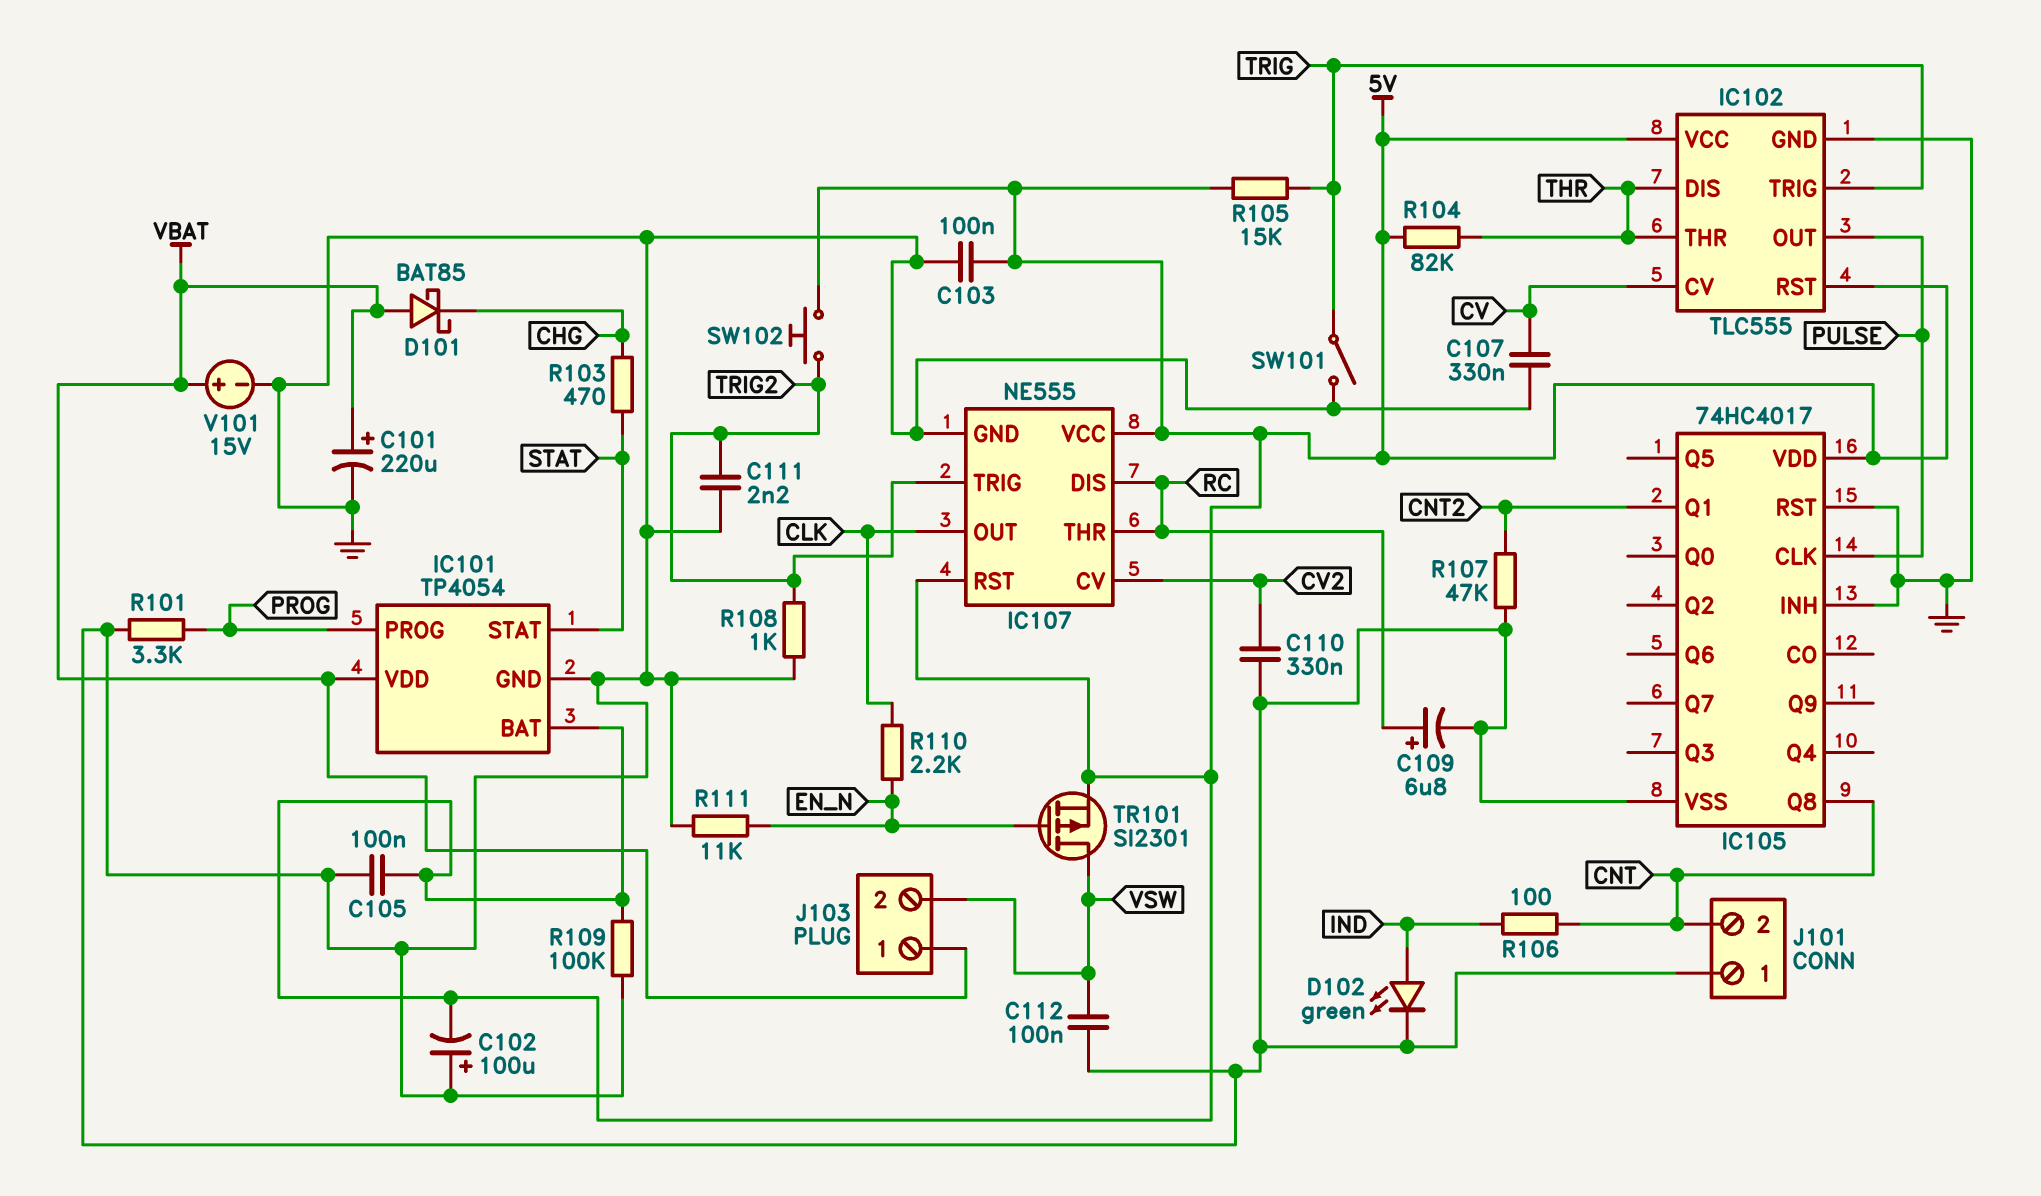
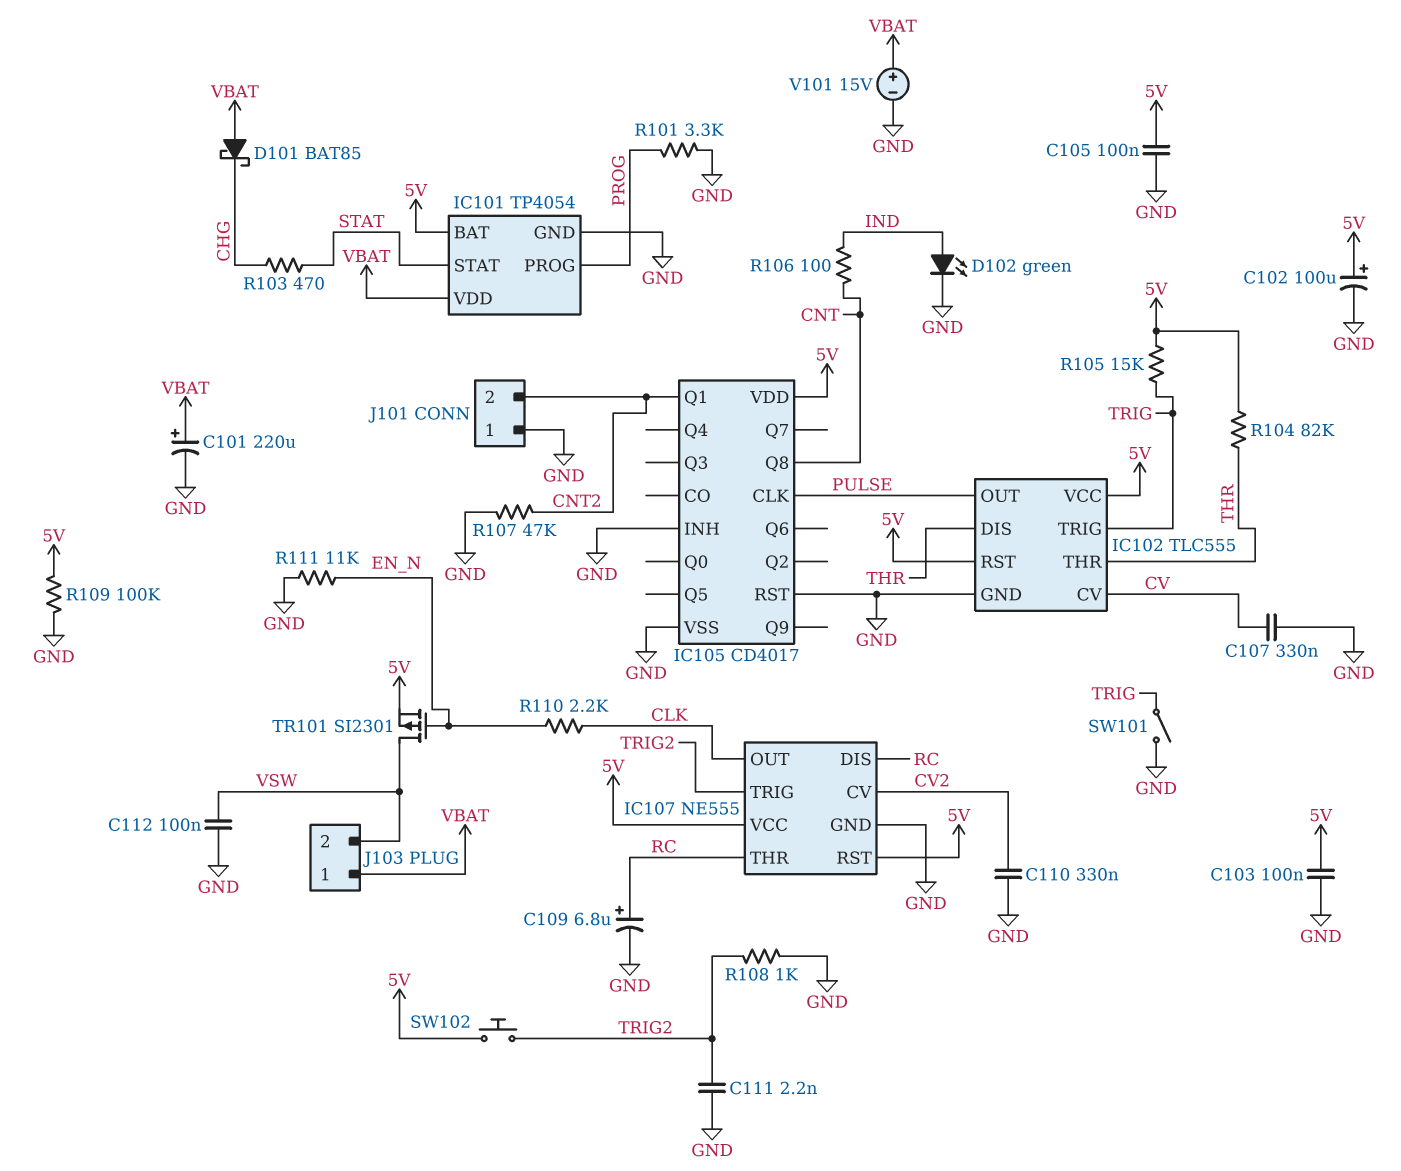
C102: 100uF (plus GND, minus 5V) -> 100uF (plus 5V, minus GND)
IC105: 74HC4017 -> CD4017
J101 pin 2: CNT -> CNT2

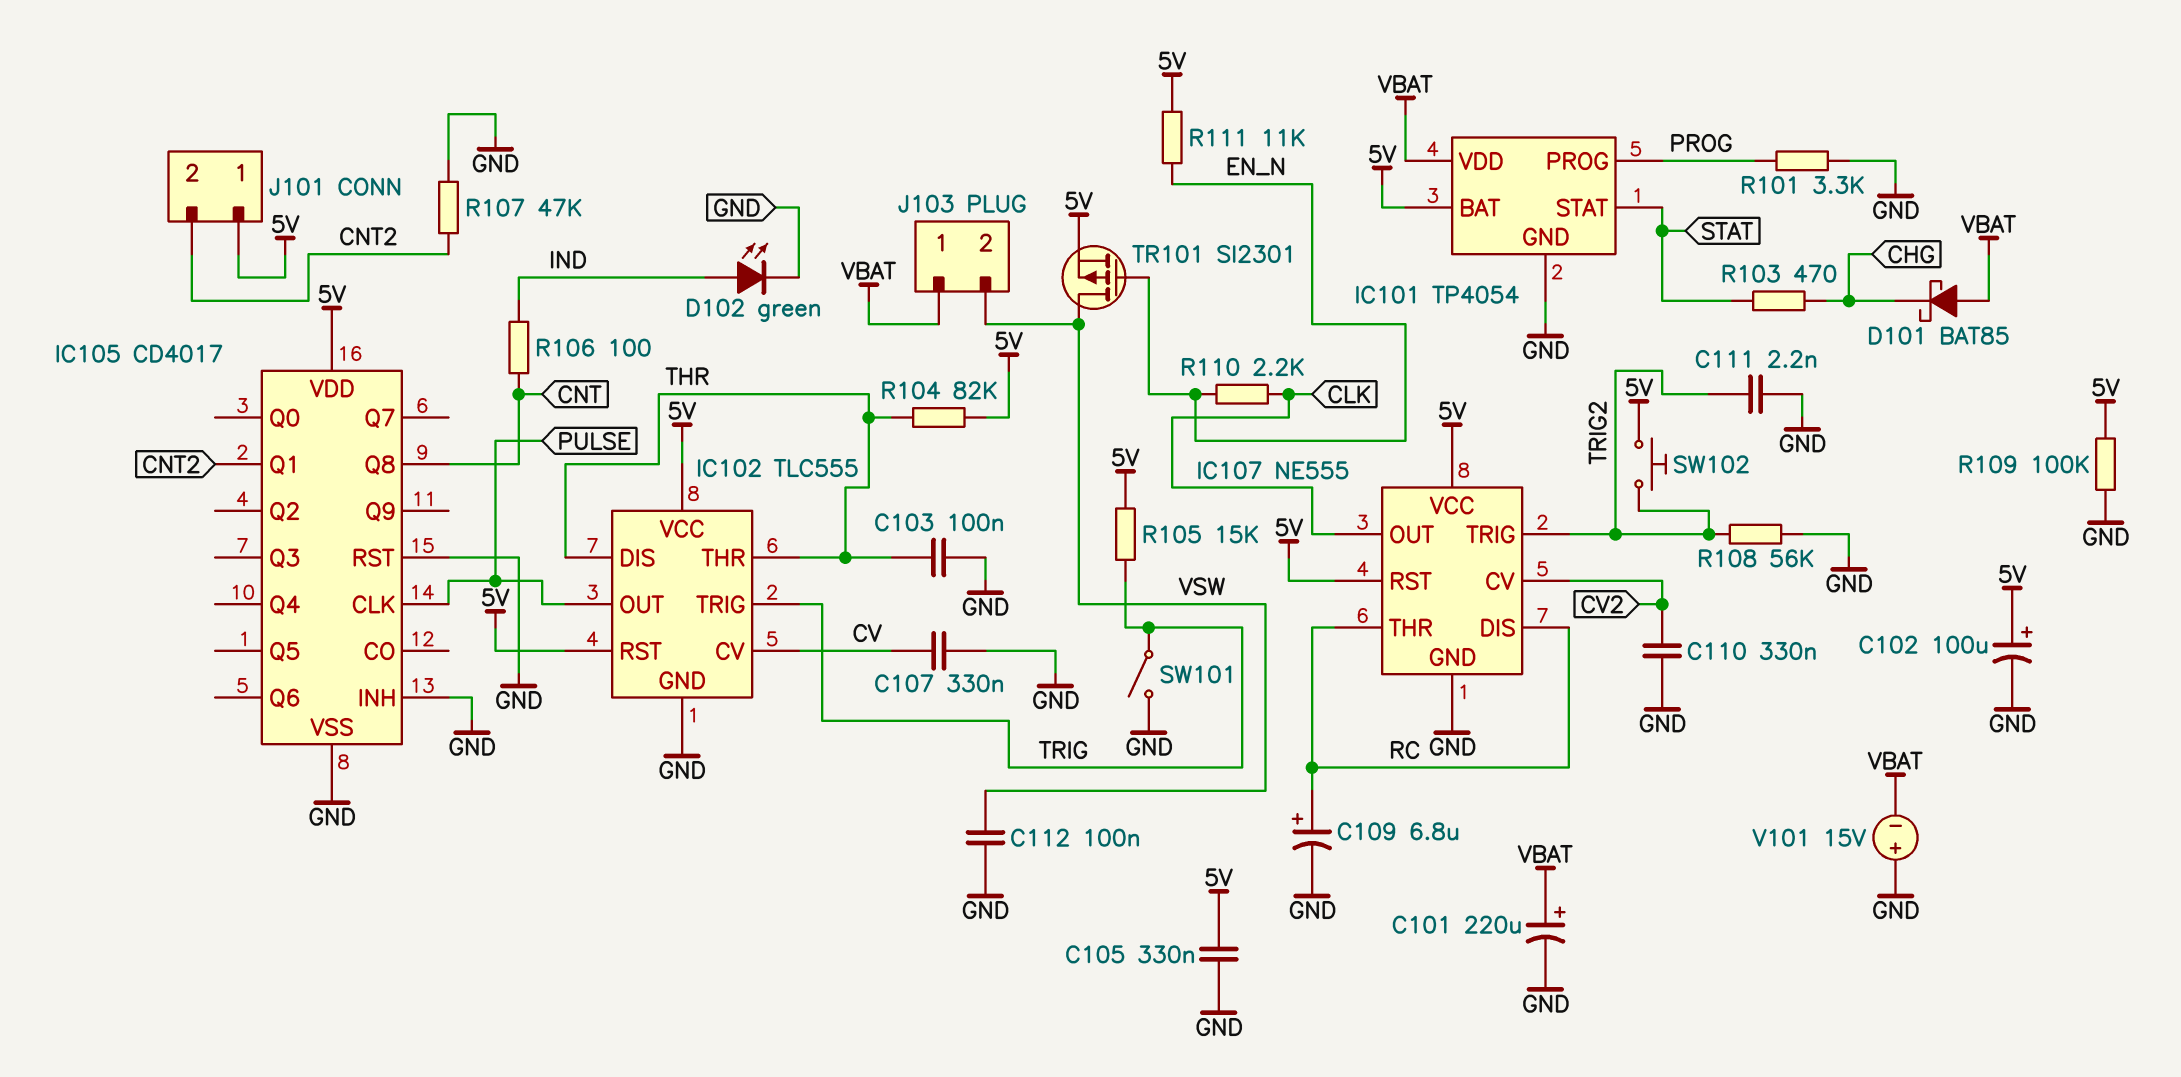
C103: 100nF (5V, GND) -> 100nF (GND, THR)
C105: 100nF (5V, GND) -> 330nF (5V, GND)
J101 pin 1: GND -> 5V
R108: 1k (GND, TRIG2) -> 56k (GND, TRIG2)
R111: 11k (EN_N, GND) -> 11k (5V, EN_N)
V101: 15V (plus VBAT, minus GND) -> 15V (plus GND, minus VBAT)

